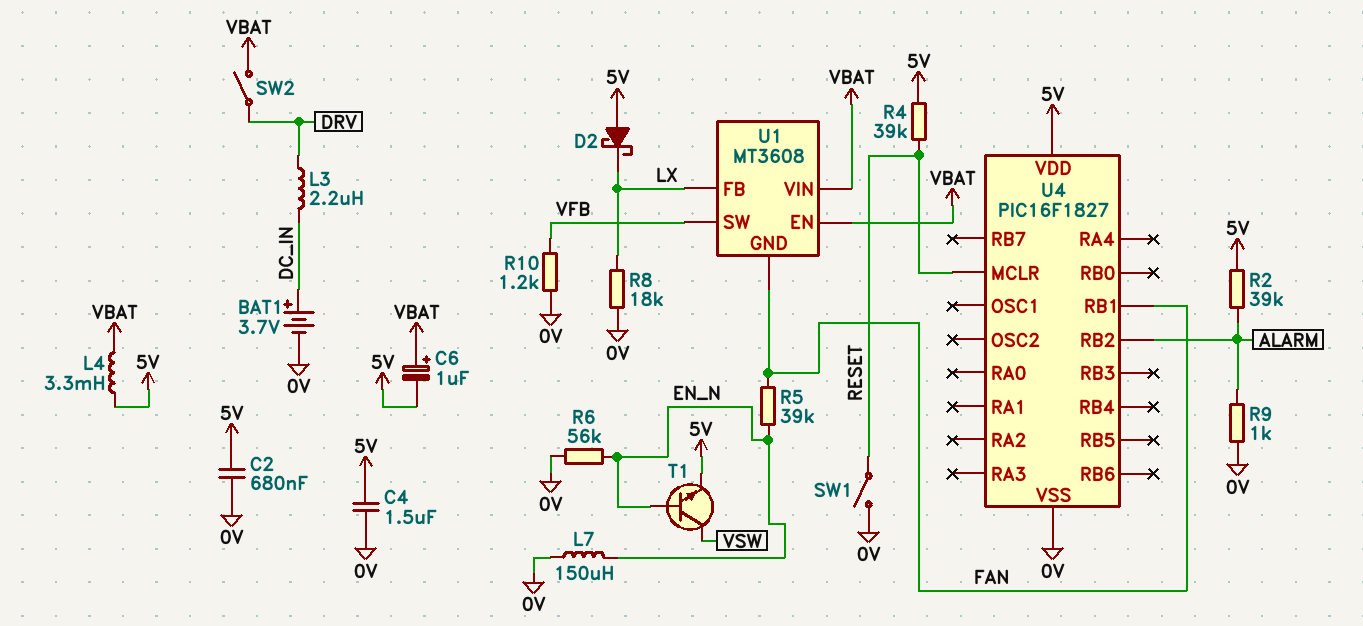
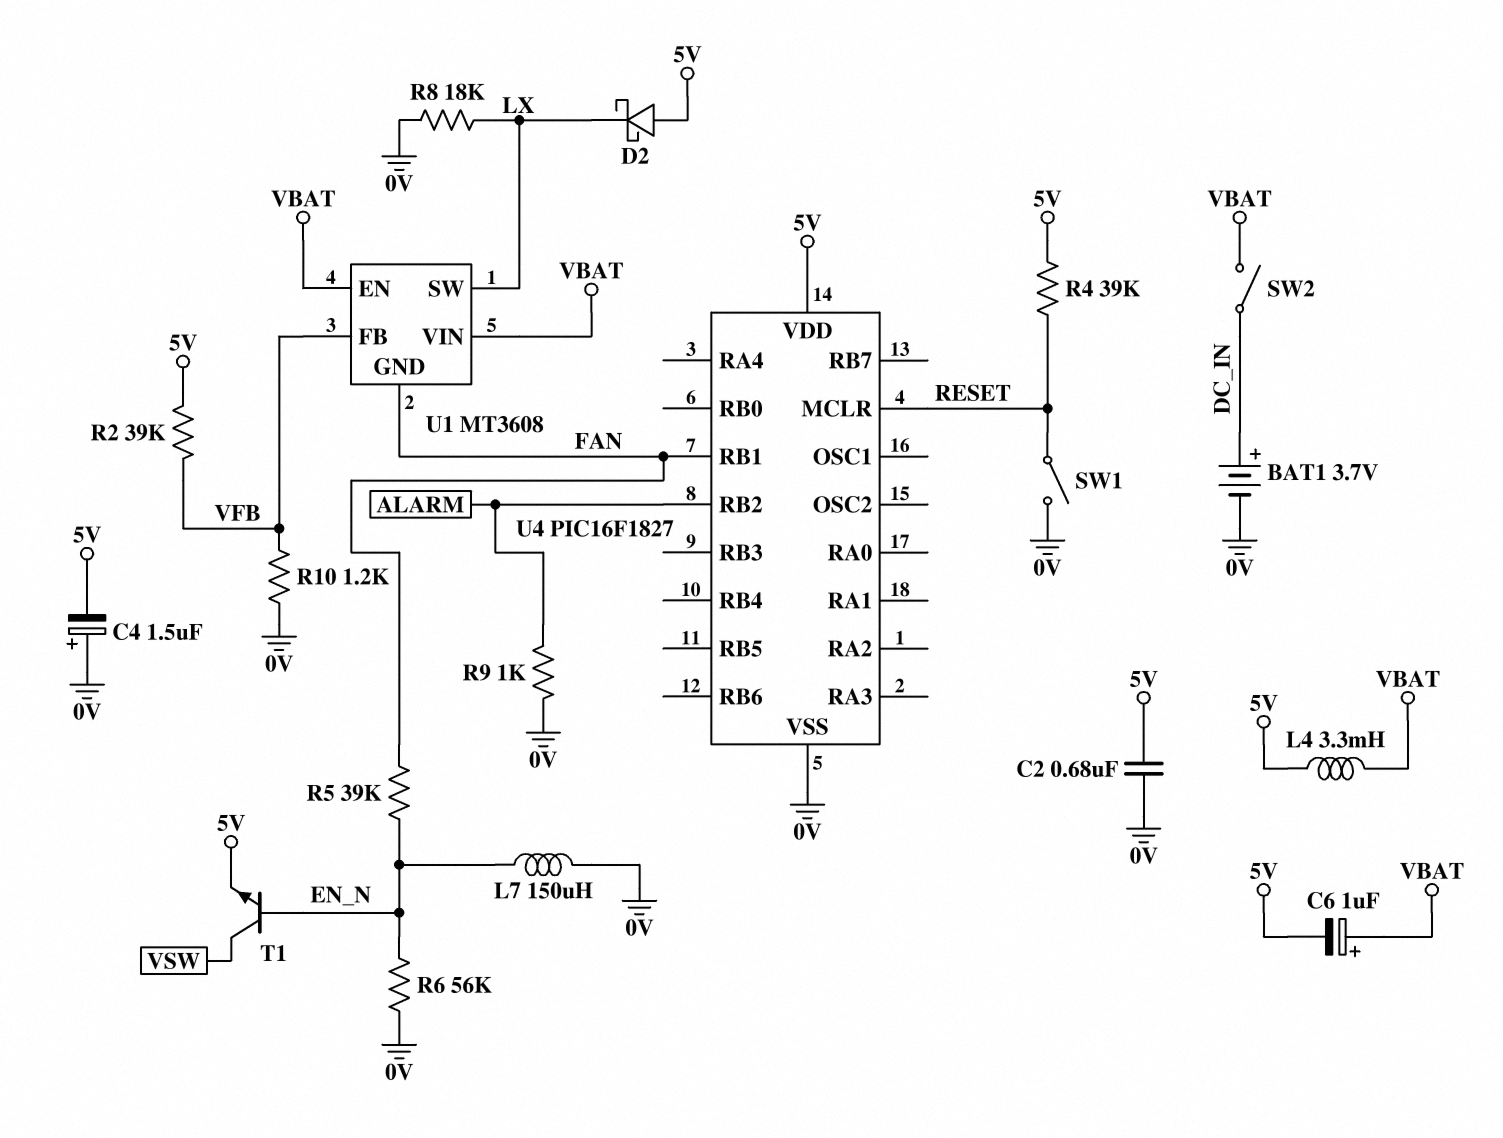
C4: 1.5uF (0V, 5V) -> 1.5uF (plus 0V, minus 5V)
L3: 2.2uH (DC_IN, DRV) -> none
R2: 39k (5V, ALARM) -> 39k (5V, VFB)
SW2: switch (DRV, VBAT) -> switch (DC_IN, VBAT)
U1 pin FB: LX -> VFB
U1 pin SW: VFB -> LX

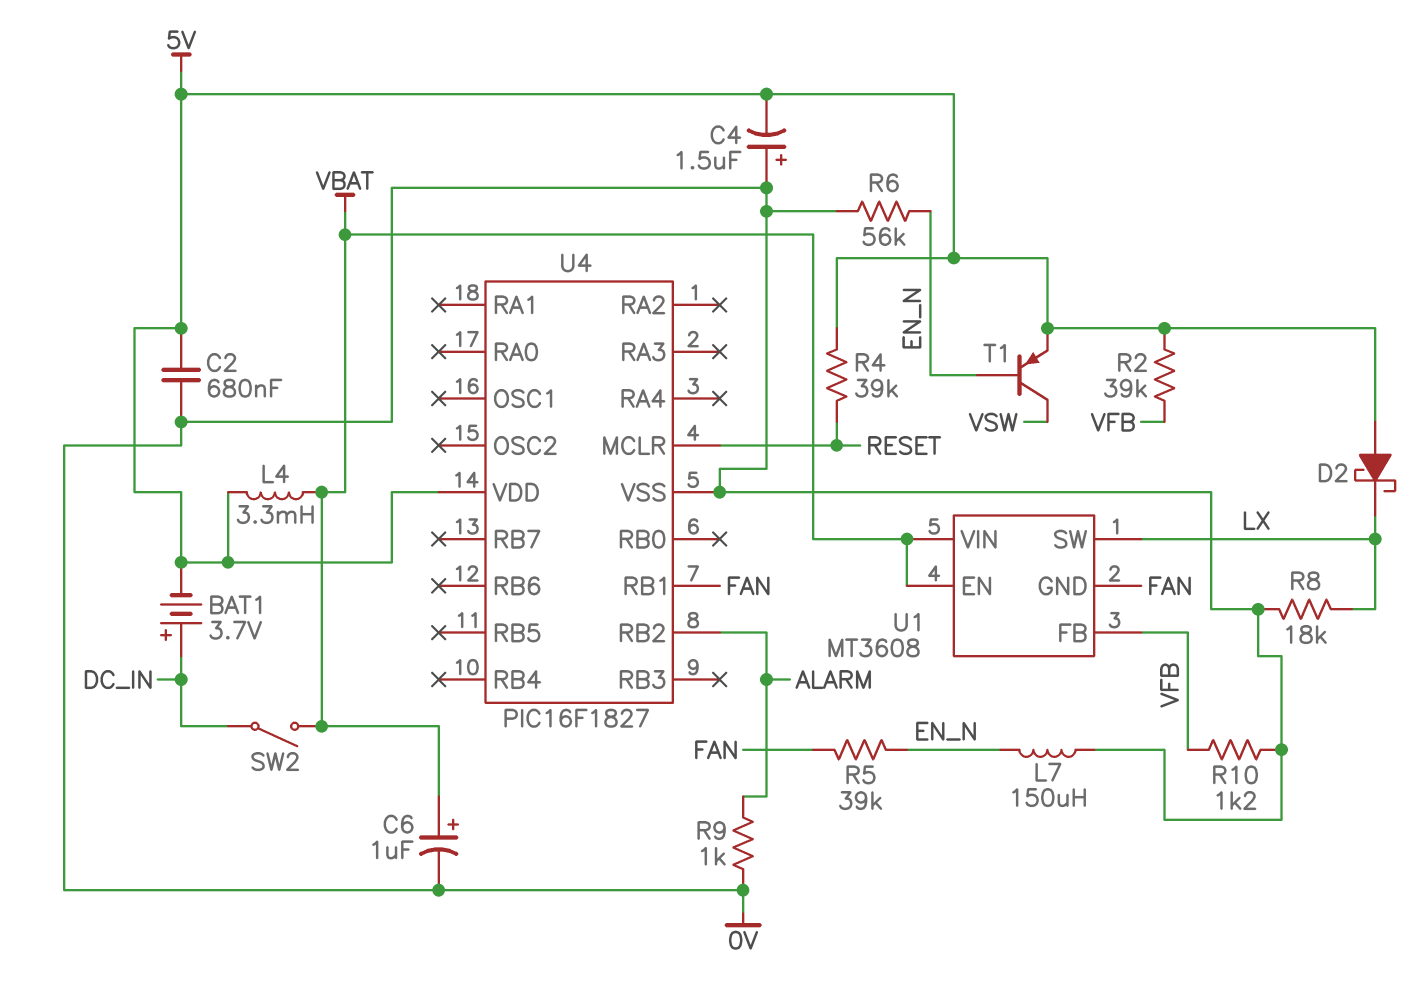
BAT1: 3.7V (plus DC_IN, minus 0V) -> 3.7V (plus DC_IN, minus 5V)
C6: 1uF (plus VBAT, minus 5V) -> 1uF (plus VBAT, minus 0V)
SW1: switch (0V, RESET) -> none
T1: NPN (B EN_N, C VSW, E 5V) -> PNP (B EN_N, C VSW, E 5V)

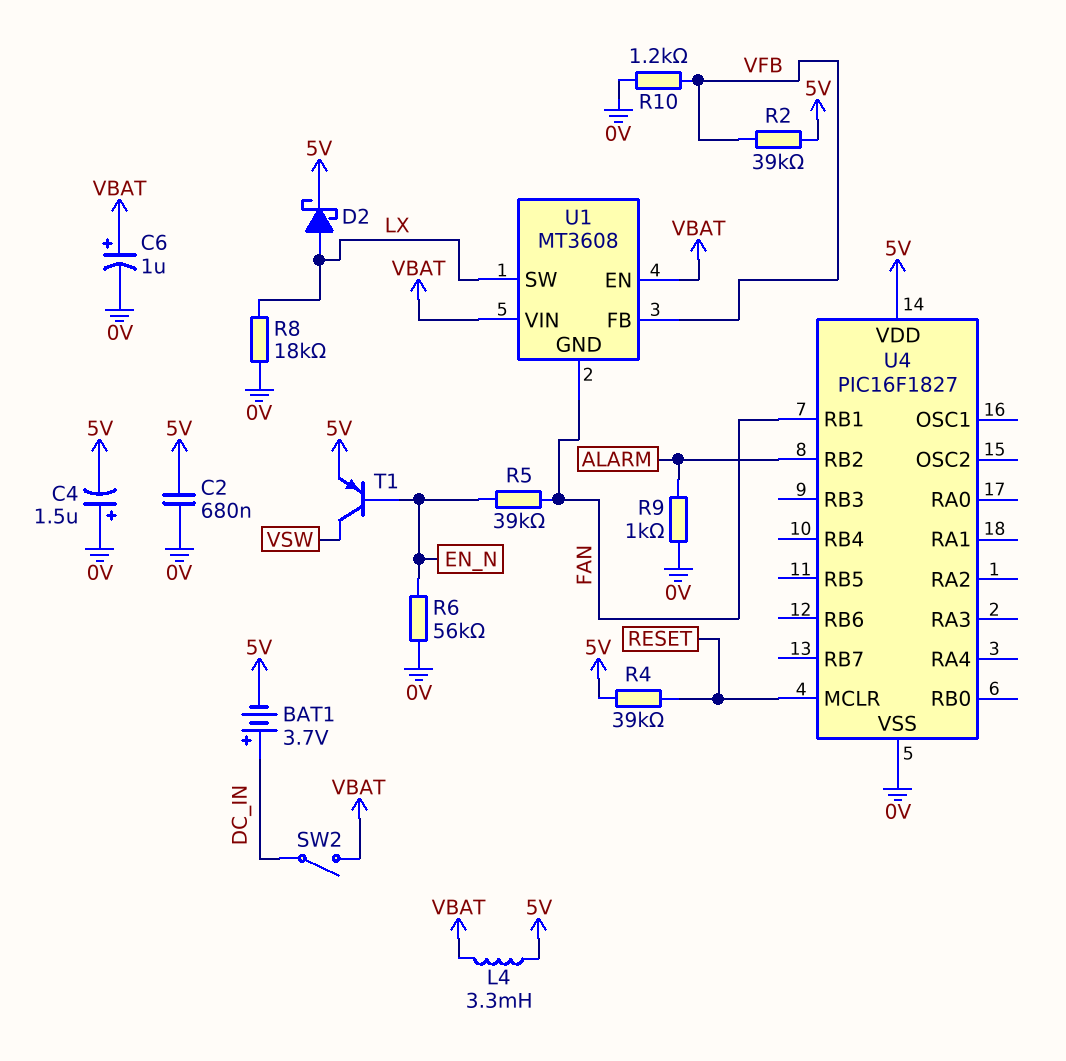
D2: schottky (A 5V, K LX) -> schottky (A LX, K 5V)
L7: 150uH (0V, EN_N) -> none

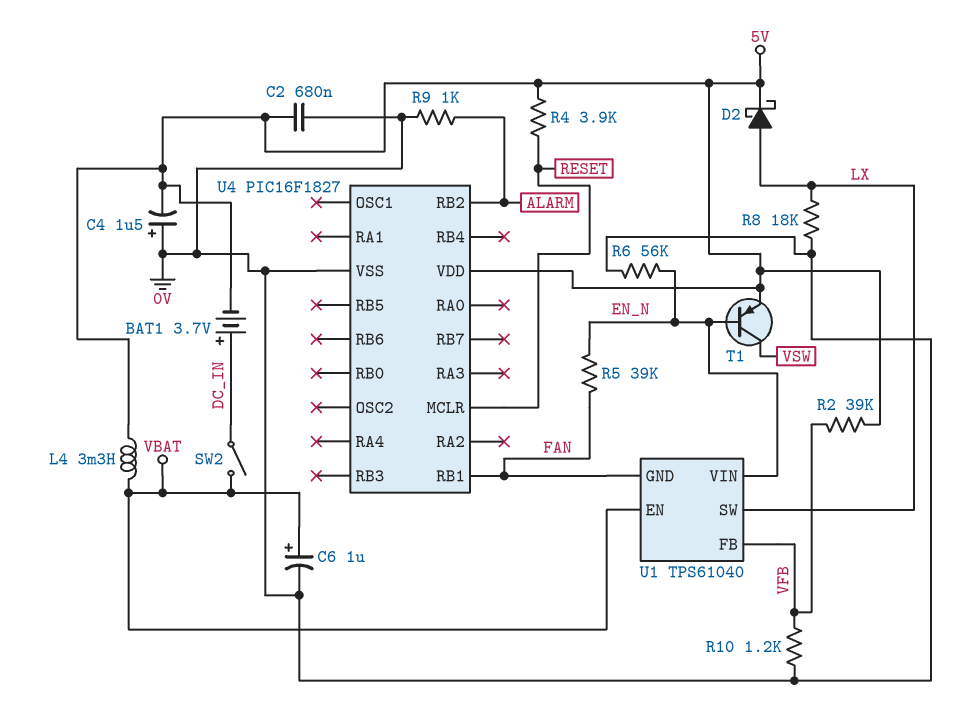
R4: 39k (5V, RESET) -> 3.9k (5V, RESET)
U1: MT3608 -> TPS61040
U1 pin VIN: VBAT -> EN_N

